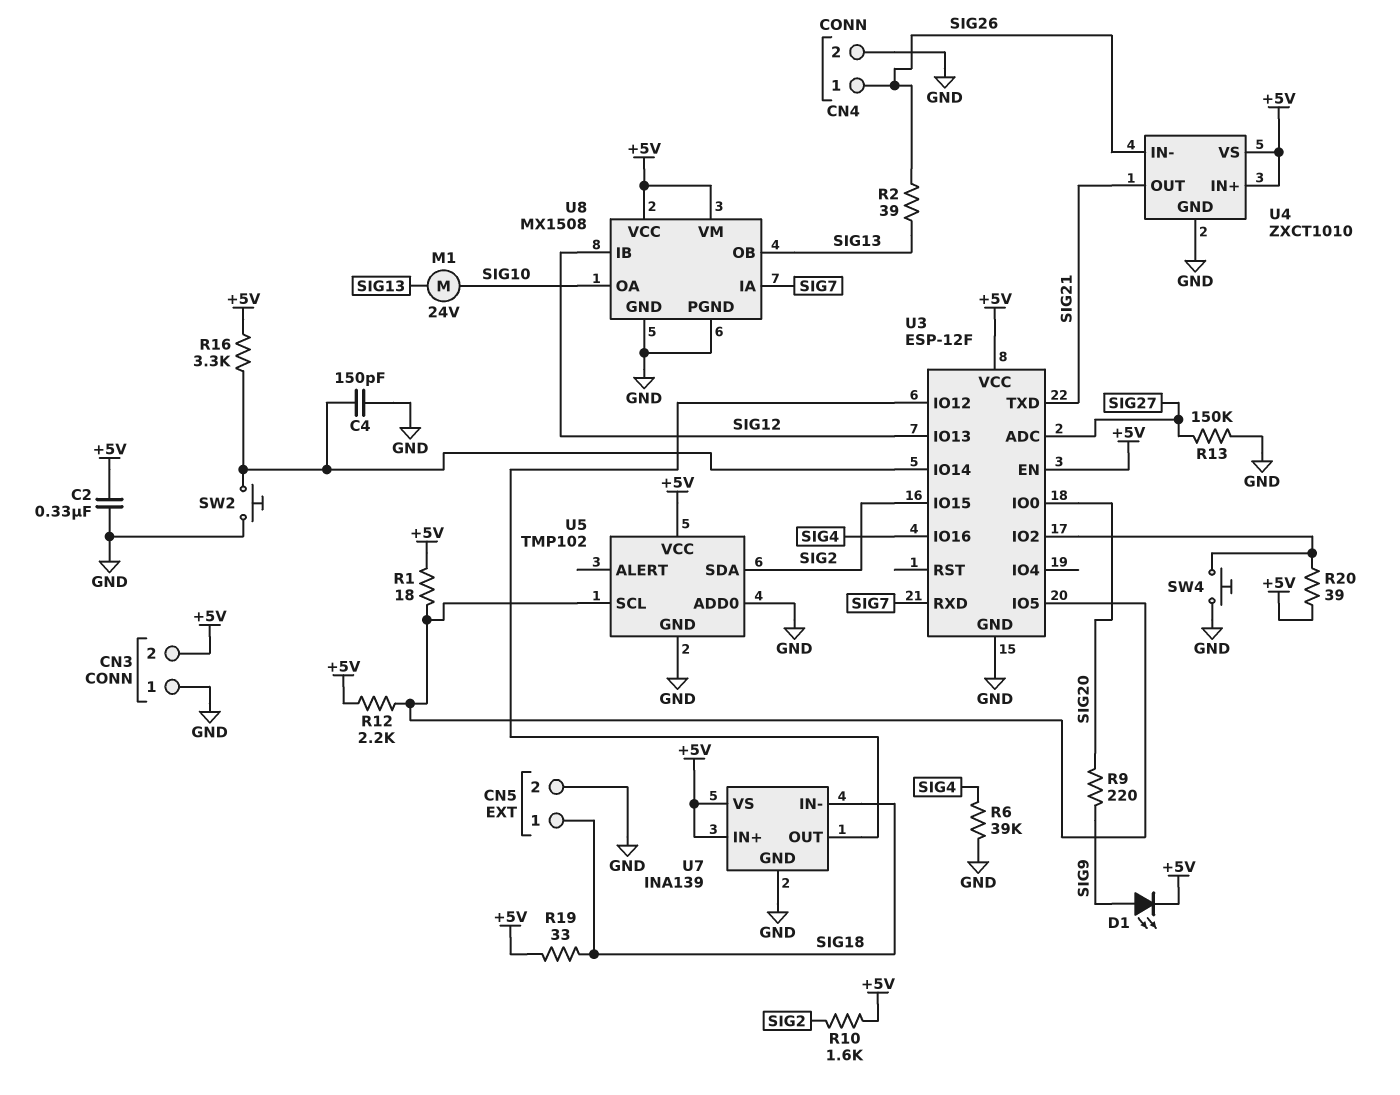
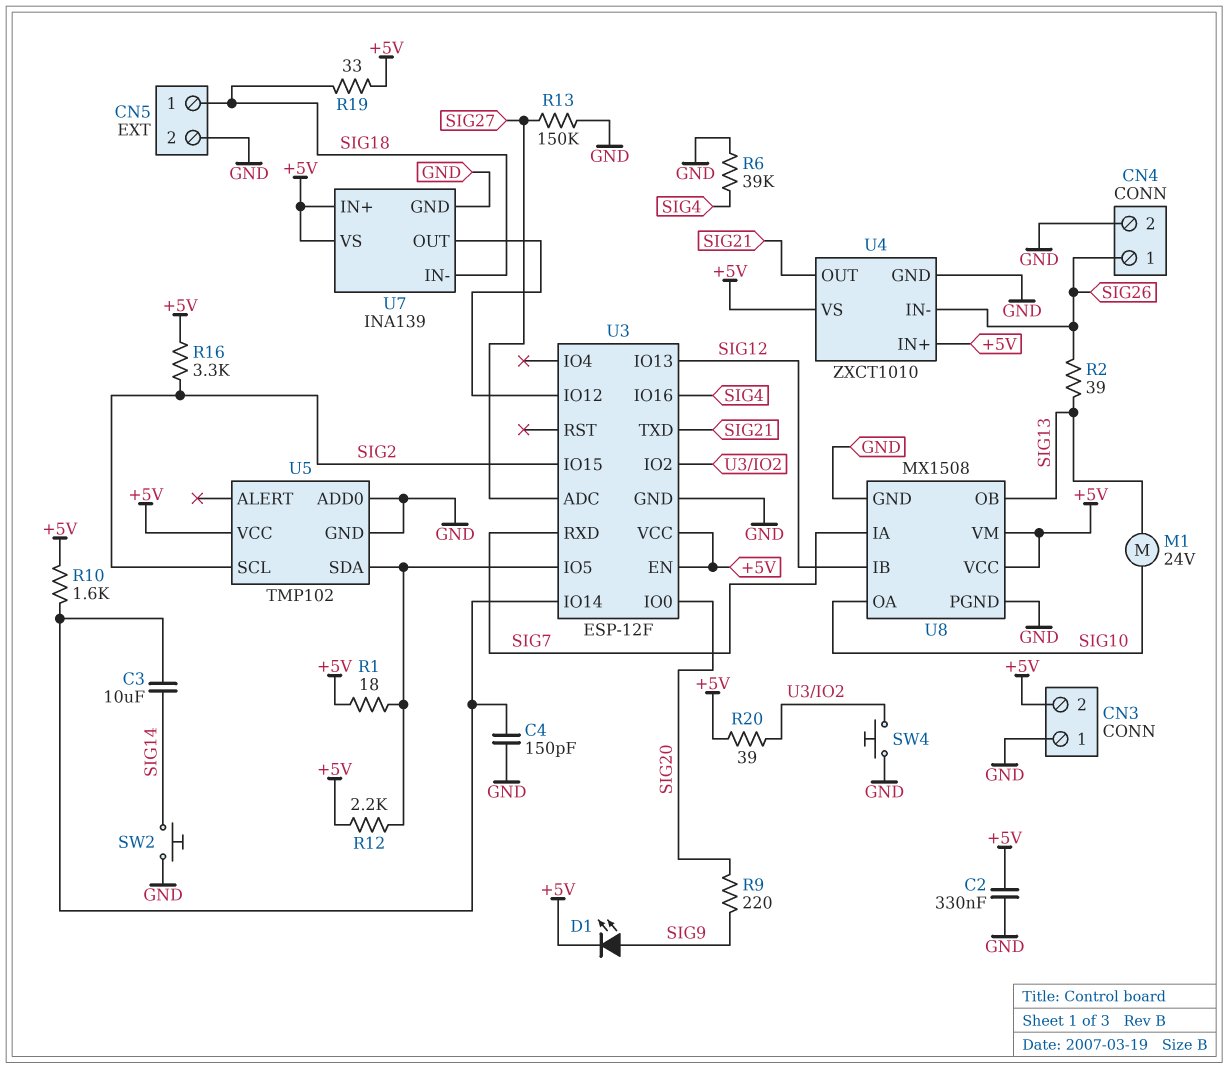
C3: none -> 10uF (SIG14, U3/IO14)
R10: 1.6k (+5V, SIG2) -> 1.6k (+5V, U3/IO14)
R16: 3.3k (+5V, U3/IO14) -> 3.3k (+5V, SIG2)
SW2: button (GND, U3/IO14) -> button (GND, SIG14)
U5 pin SCL: U3/IO5 -> SIG2
U5 pin SDA: SIG2 -> U3/IO5

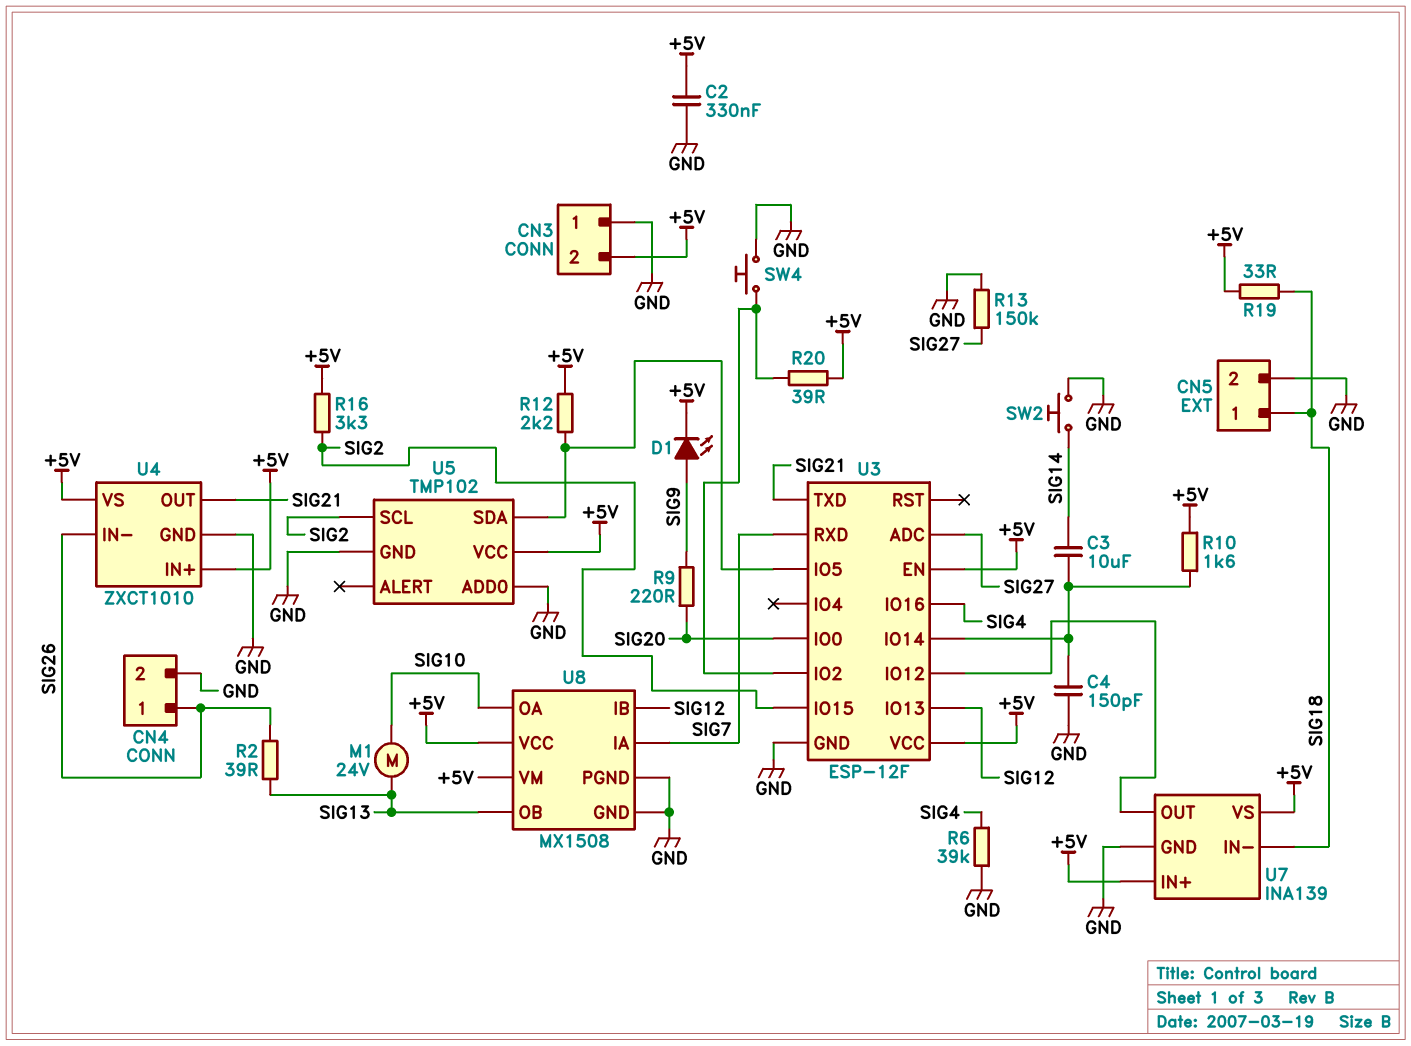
R1: 18 (+5V, U3/IO5) -> none

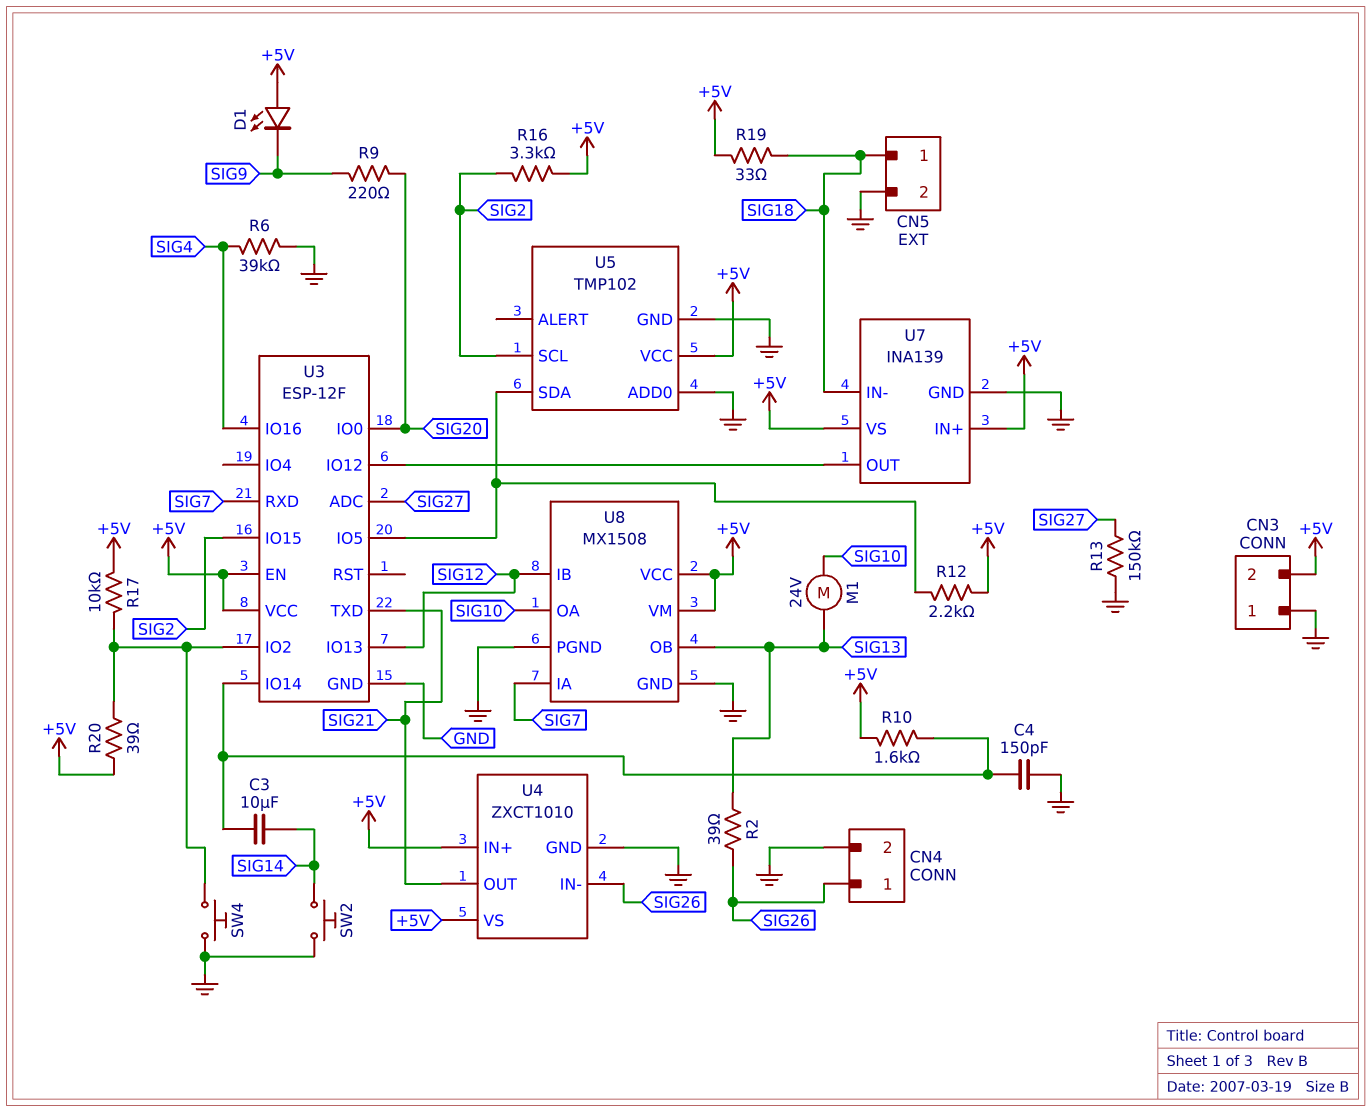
C2: 330nF (+5V, GND) -> none
D1: LED (A SIG9, K +5V) -> LED (A +5V, K SIG9)
R17: none -> 10k (+5V, U3/IO2)

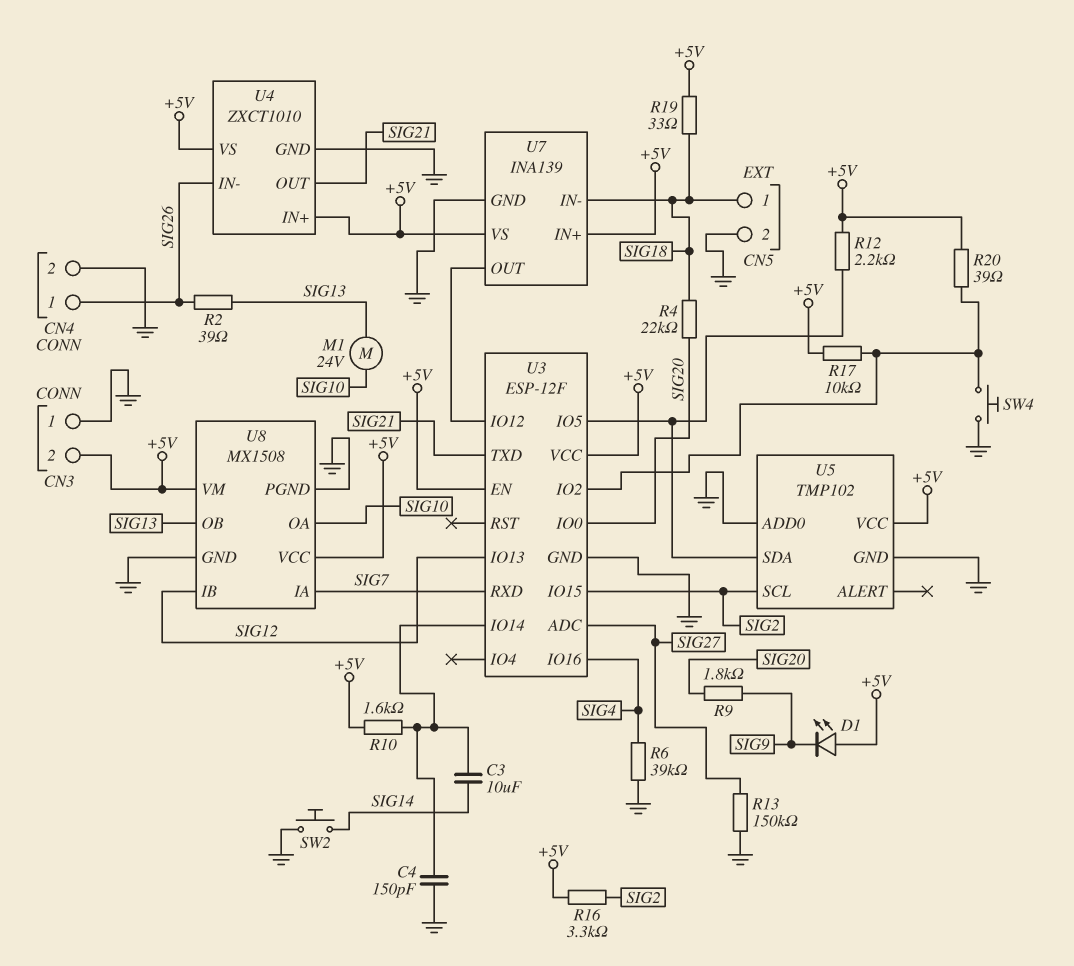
R4: none -> 22k (SIG18, SIG20)
R9: 220 (SIG9, SIG20) -> 1.8k (SIG9, SIG20)

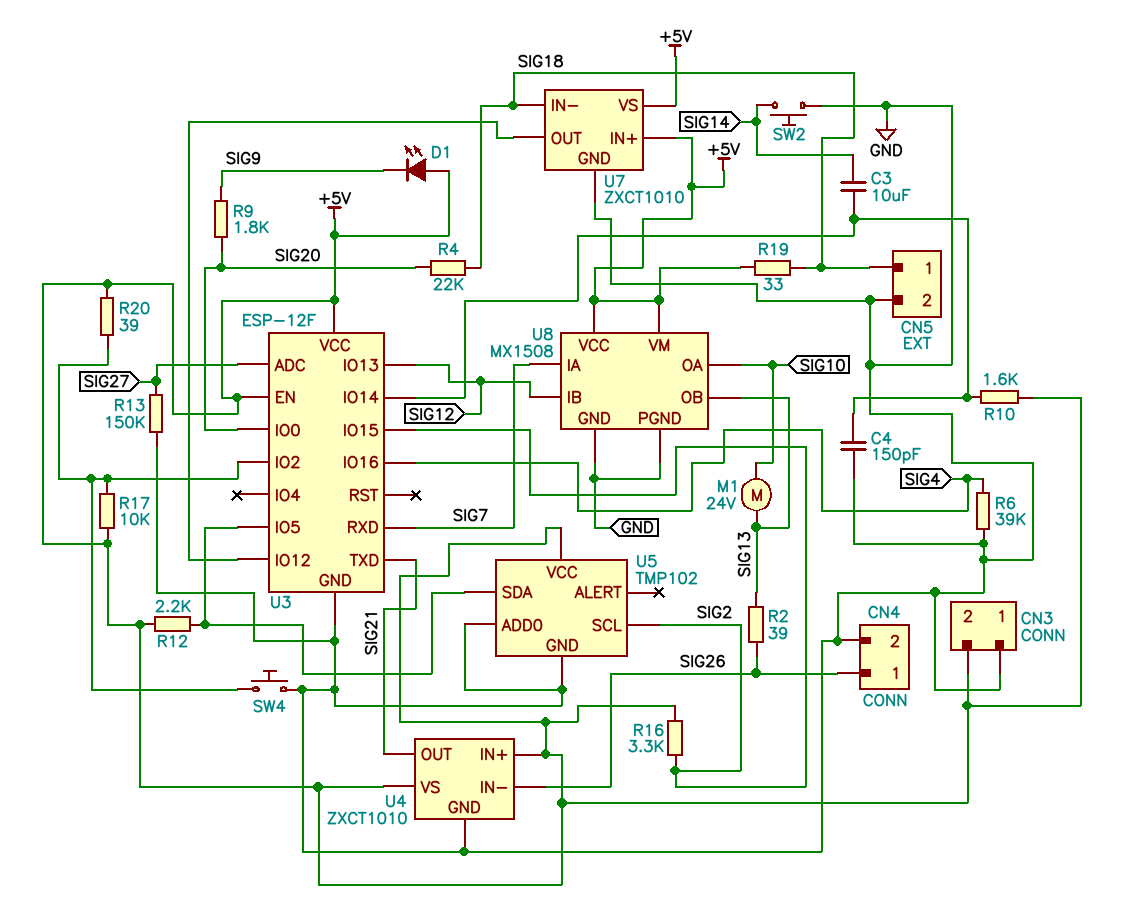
U7: INA139 -> ZXCT1010

